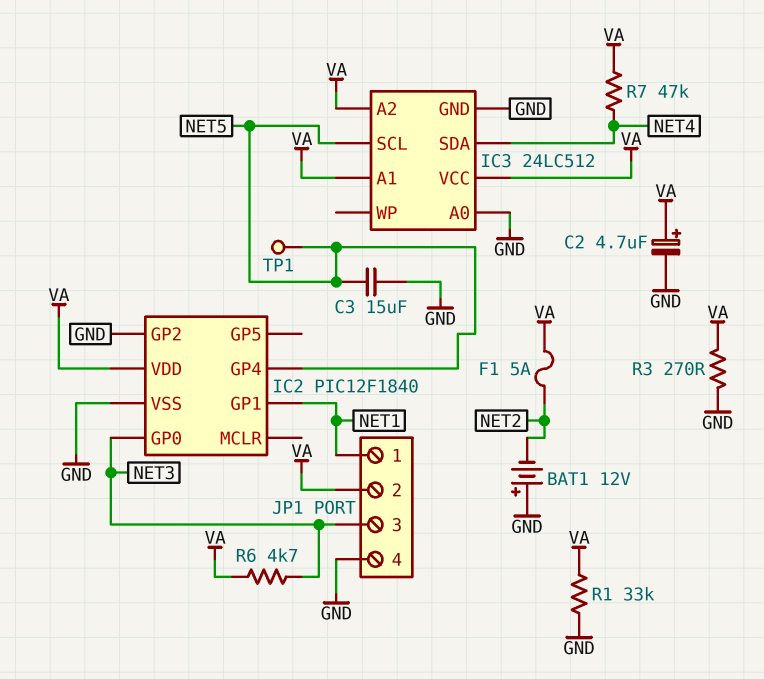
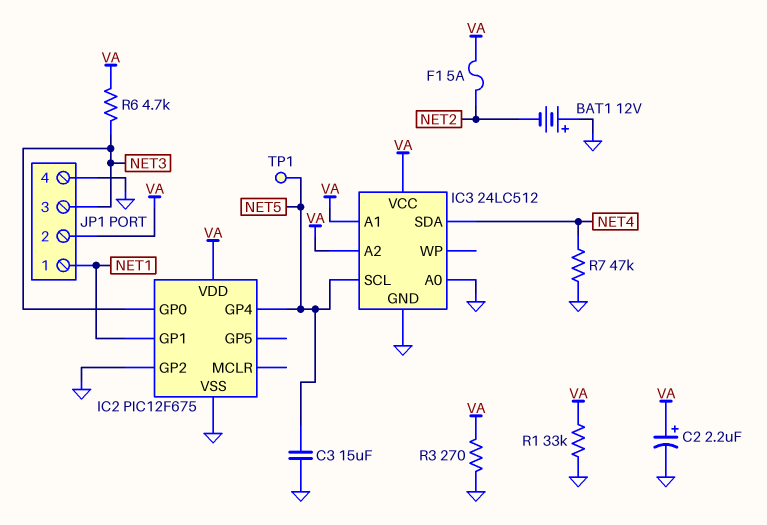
C2: 4.7uF (plus VA, minus GND) -> 2.2uF (plus VA, minus GND)
IC2: PIC12F1840 -> PIC12F675
R7: 47k (NET4, VA) -> 47k (GND, NET4)

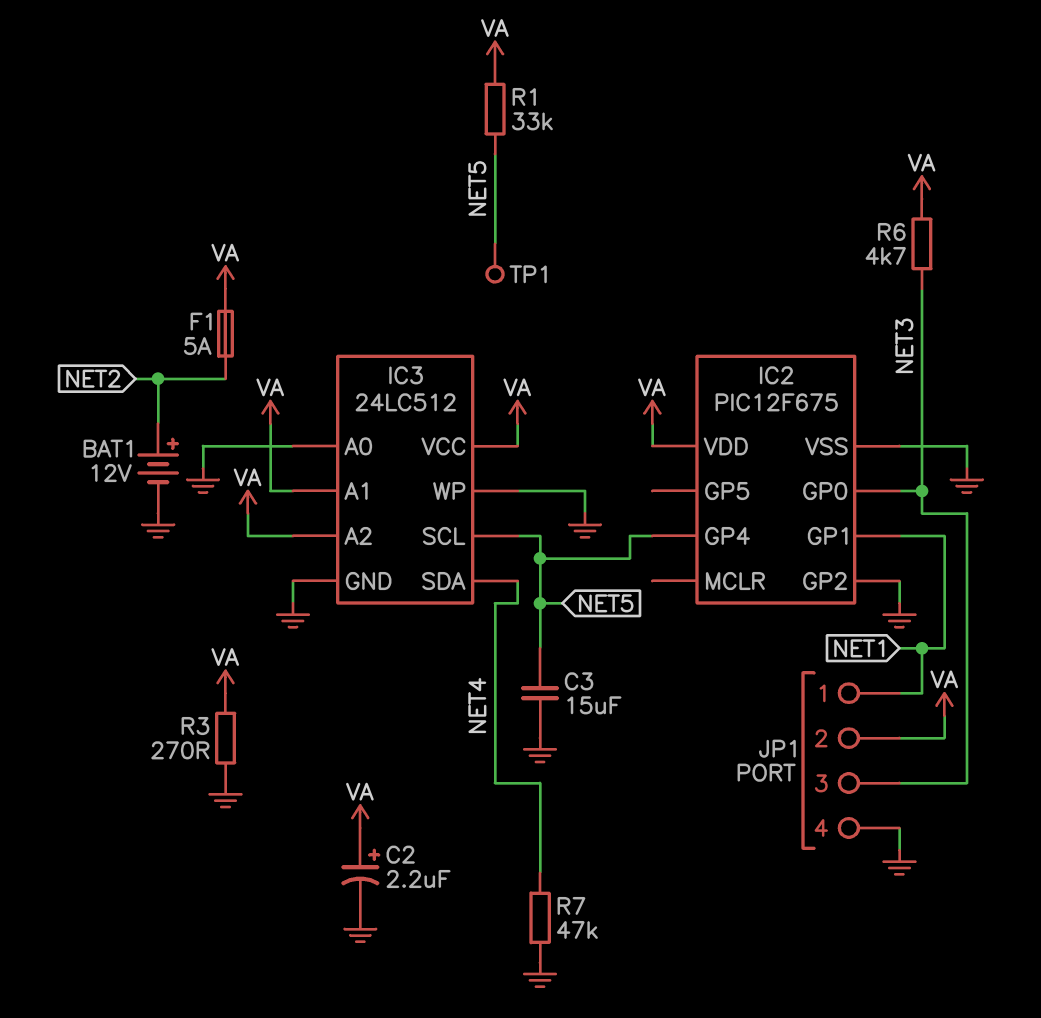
BAT1: 12V (plus GND, minus NET2) -> 12V (plus NET2, minus GND)
IC3 pin WP: none -> GND
R1: 33k (GND, VA) -> 33k (NET5, VA)

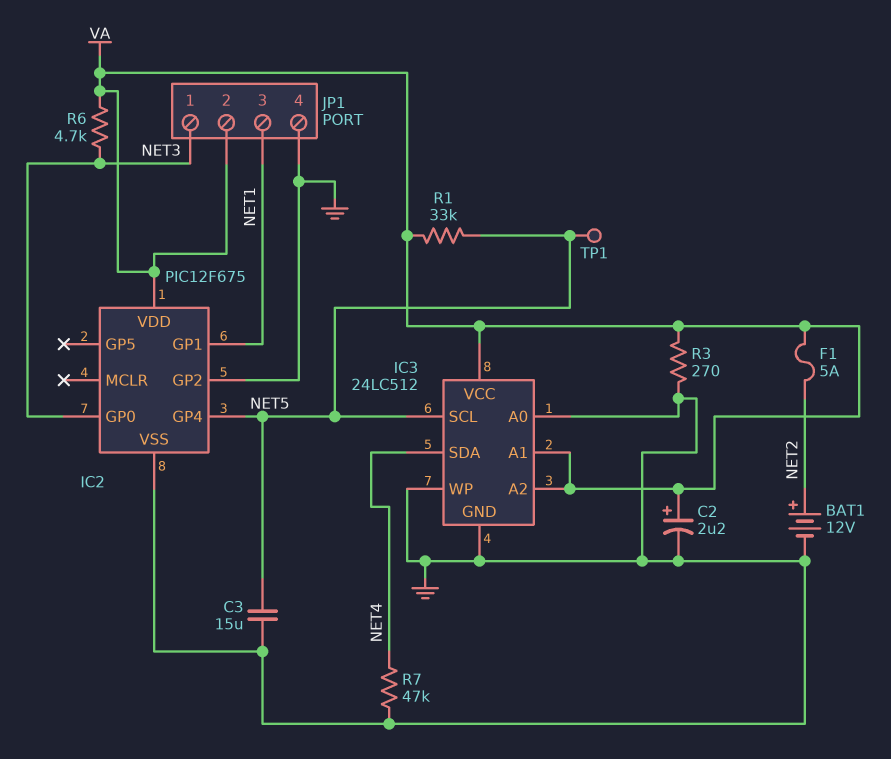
JP1 pin 1: NET1 -> NET3
JP1 pin 3: NET3 -> NET1

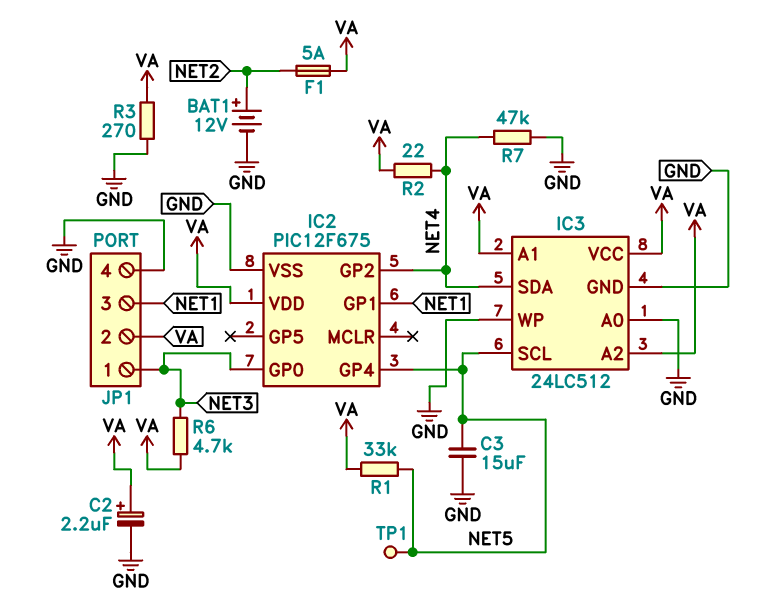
IC2 pin GP2: GND -> NET4
R2: none -> 22 (NET4, VA)

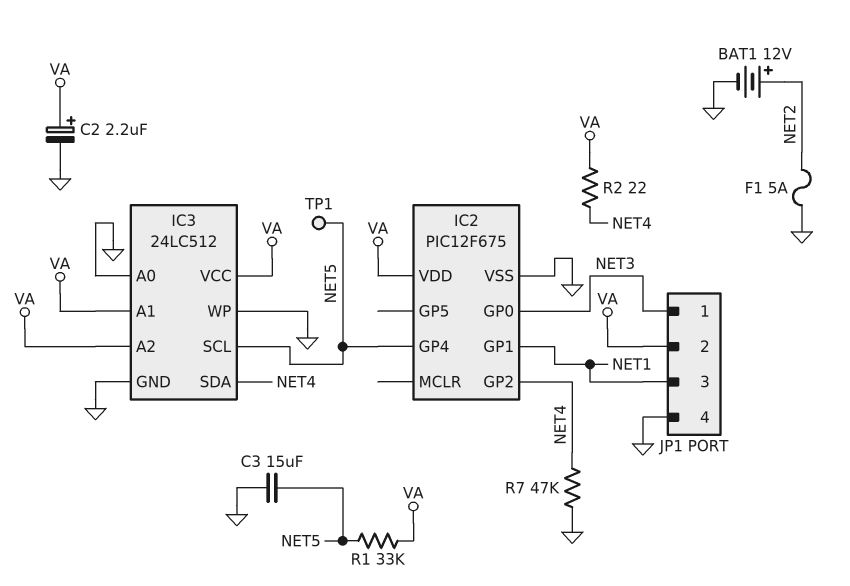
F1: 5A (NET2, VA) -> 5A (GND, NET2)
R3: 270 (GND, VA) -> none
R6: 4.7k (NET3, VA) -> none

